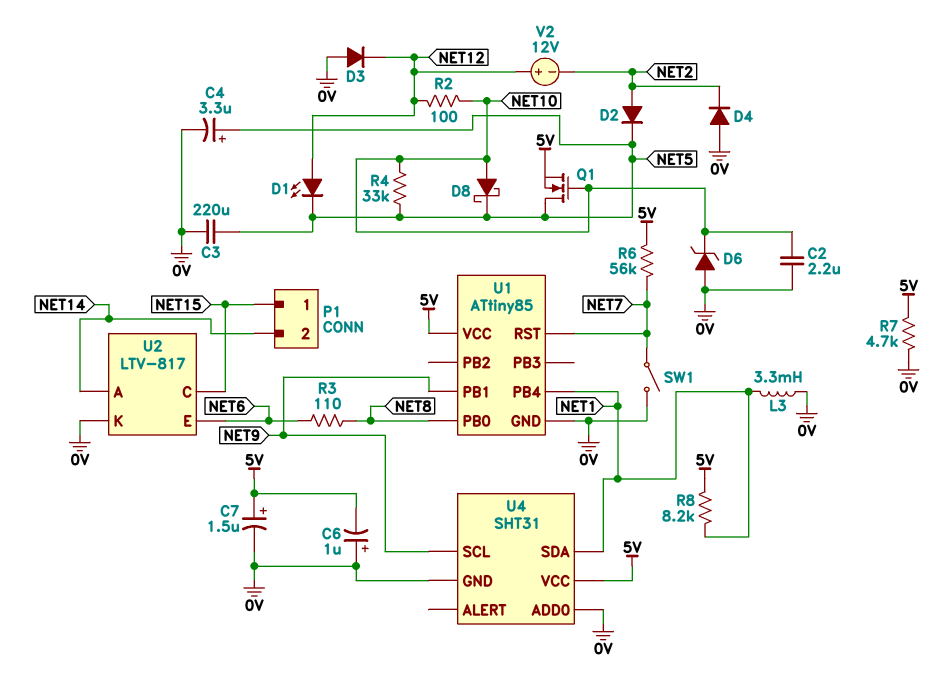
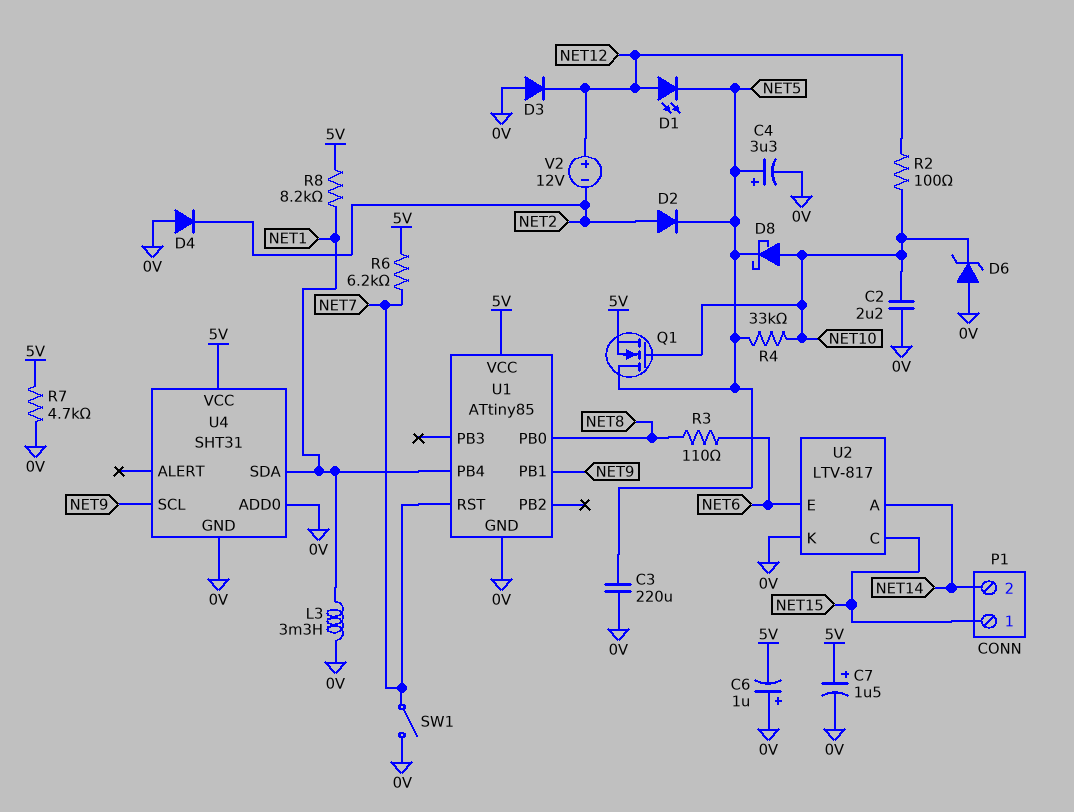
R6: 56k (5V, NET7) -> 6.2k (5V, NET7)

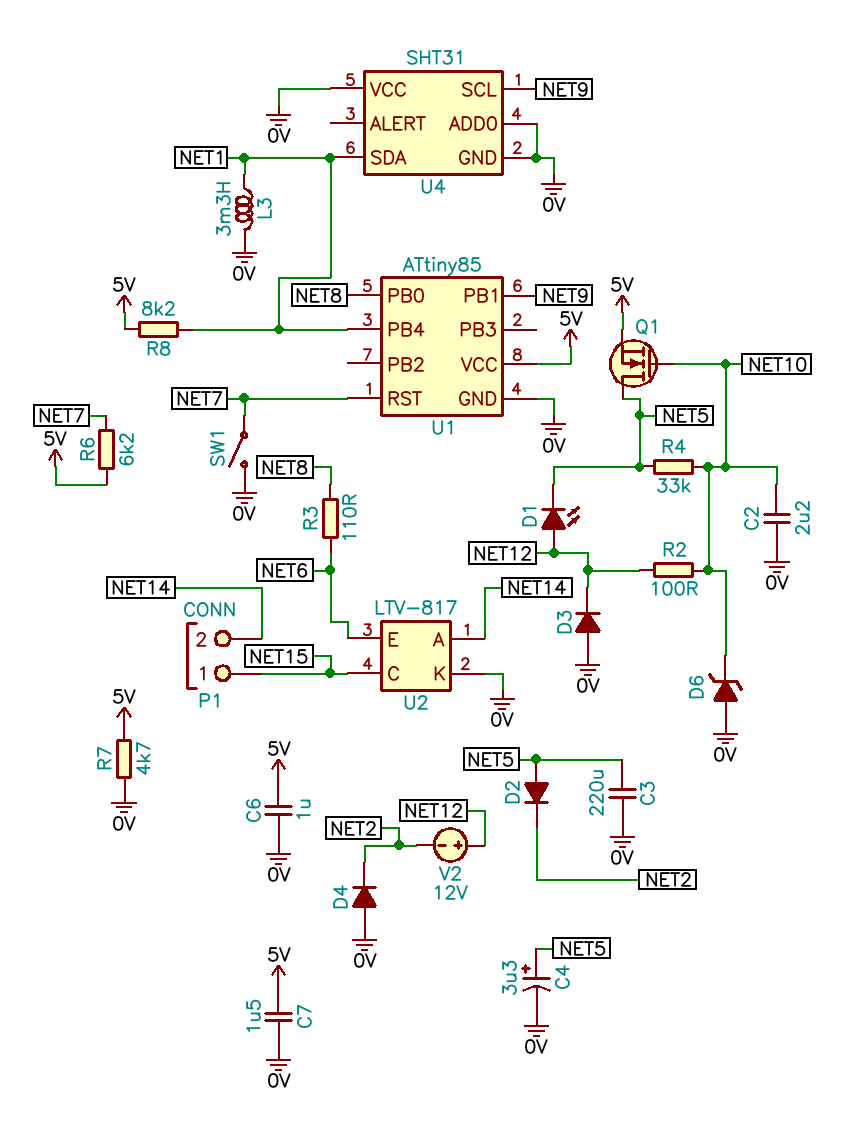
C6: 1uF (plus 0V, minus 5V) -> 1uF (0V, 5V)
C7: 1.5uF (plus 5V, minus 0V) -> 1.5uF (0V, 5V)
D2: diode (A NET2, K NET5) -> diode (A NET5, K NET2)
D8: schottky (A NET10, K NET5) -> none
U4 pin VCC: 5V -> 0V

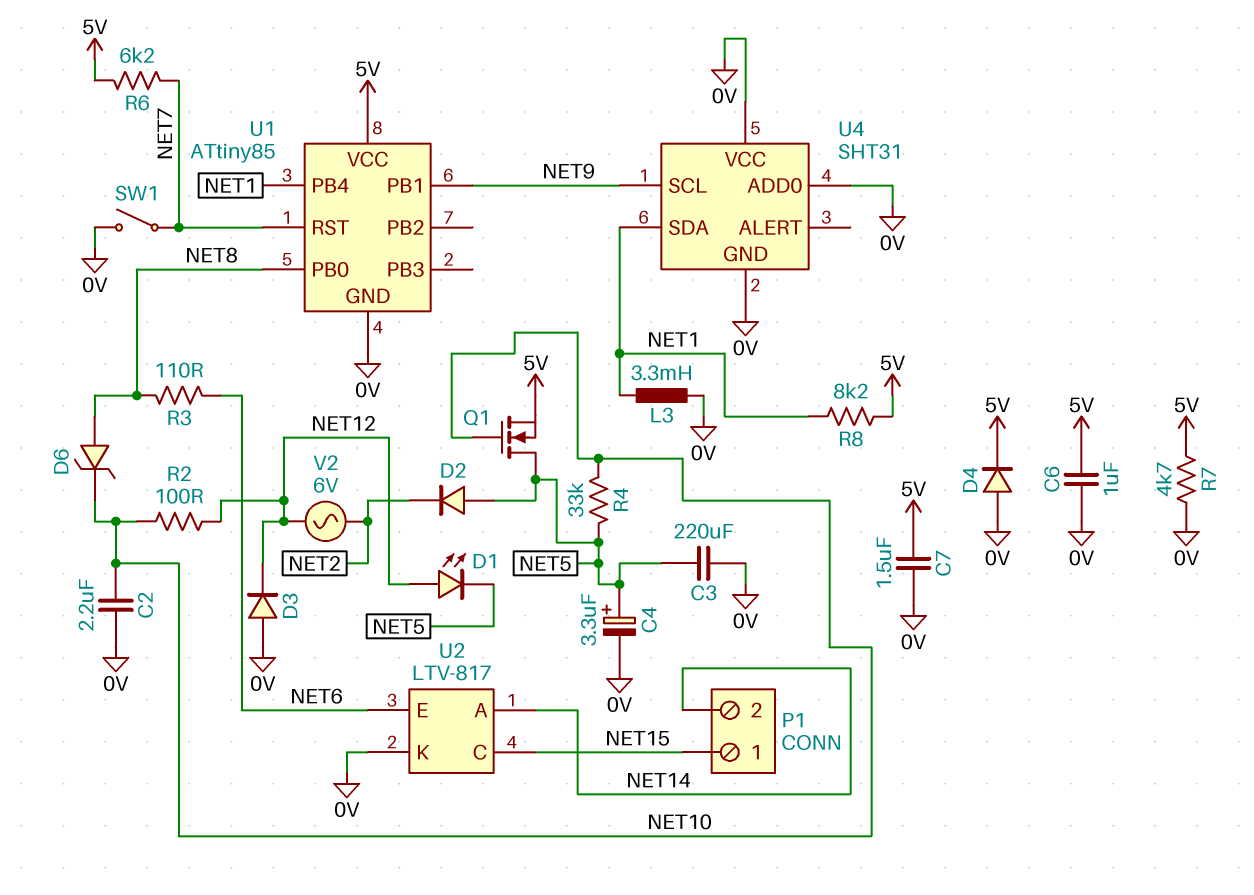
D4: diode (A 0V, K NET2) -> diode (A 0V, K 5V)
D6: zener (A 0V, K NET10) -> zener (A NET8, K NET10)
V2: 12V (plus NET12, minus NET2) -> AC 6V (NET2, NET12)

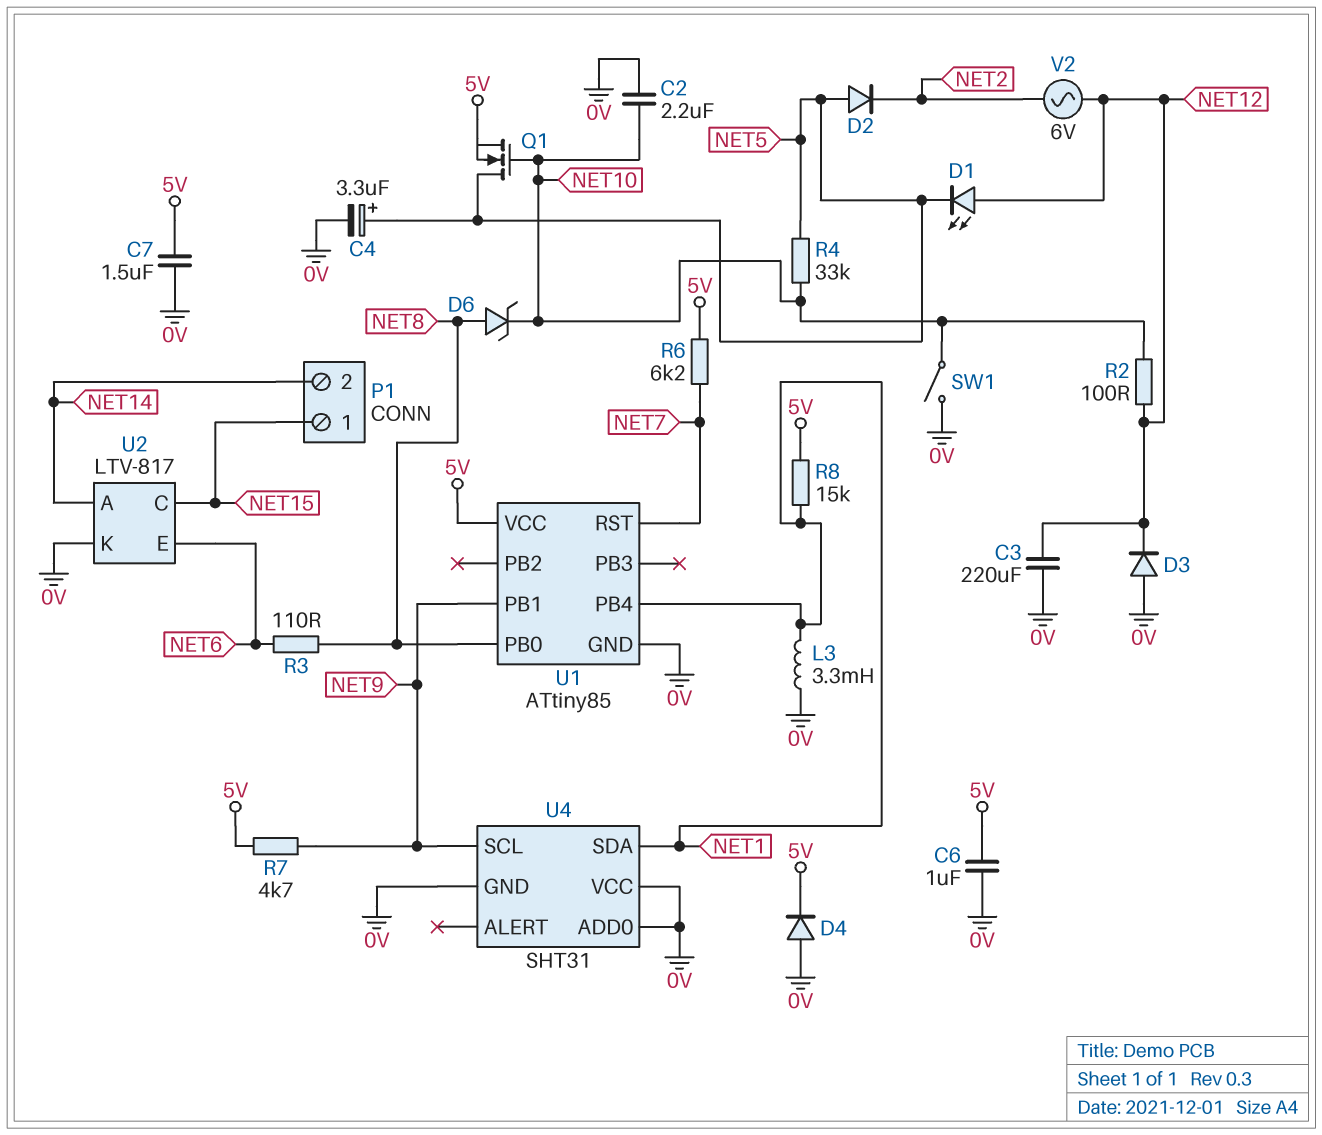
C3: 220uF (0V, NET5) -> 220uF (0V, NET12)
R7: 4.7k (0V, 5V) -> 4.7k (5V, NET9)
R8: 8.2k (5V, NET1) -> 15k (5V, NET1)
SW1: switch (0V, NET7) -> switch (0V, NET10)

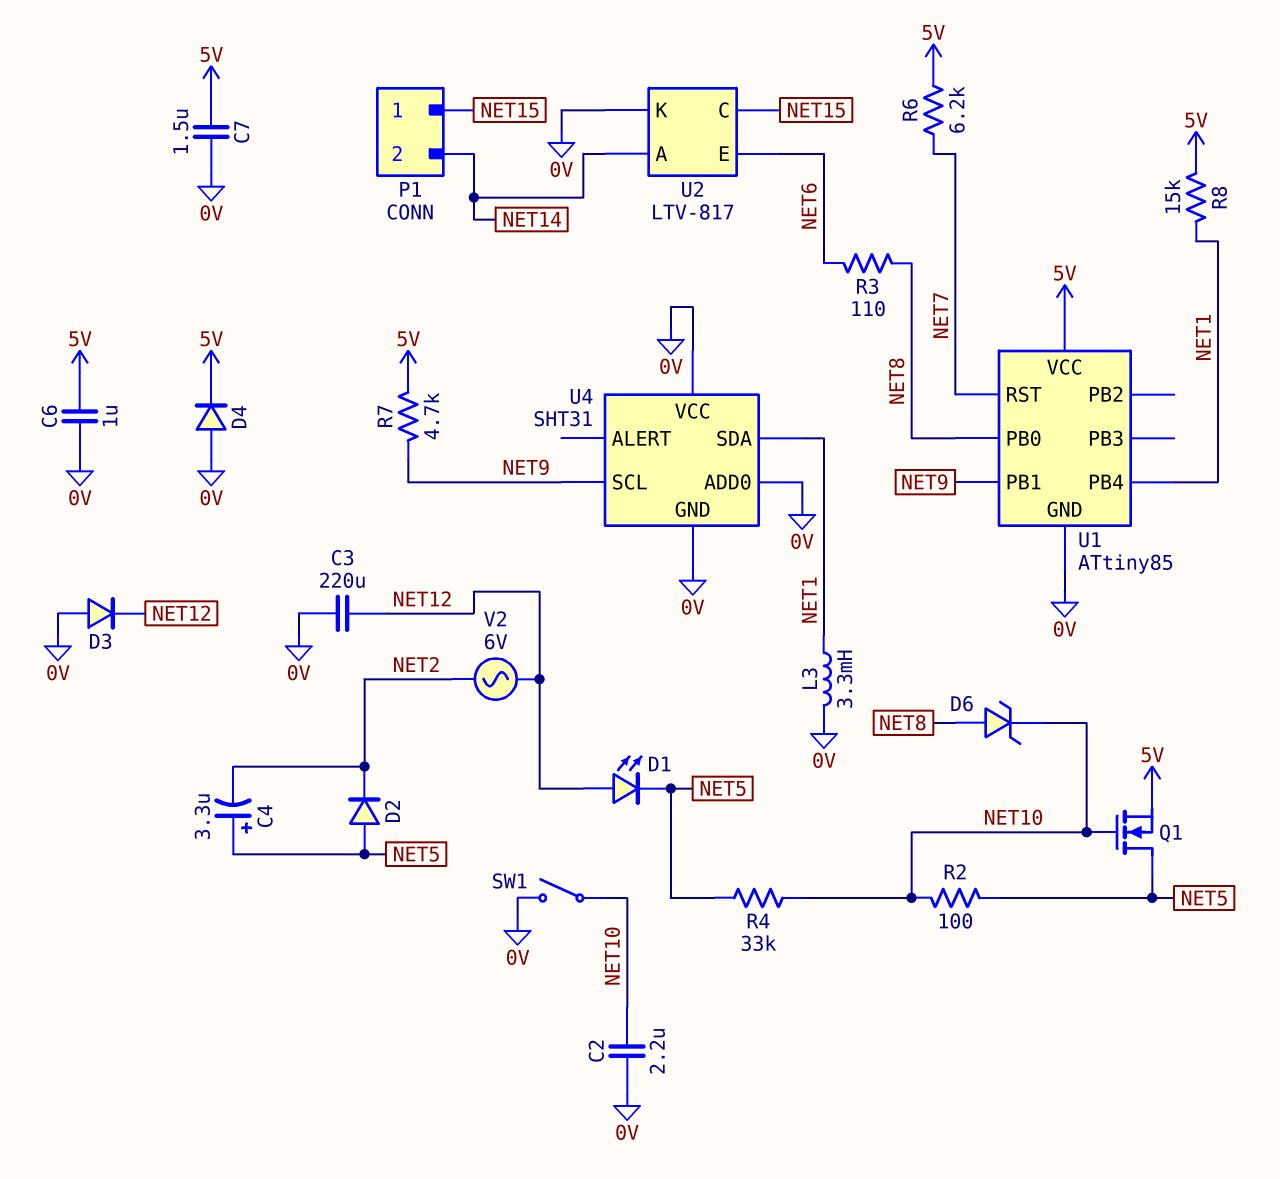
C4: 3.3uF (plus NET5, minus 0V) -> 3.3uF (plus NET5, minus NET2)
R2: 100 (NET10, NET12) -> 100 (NET5, NET10)

